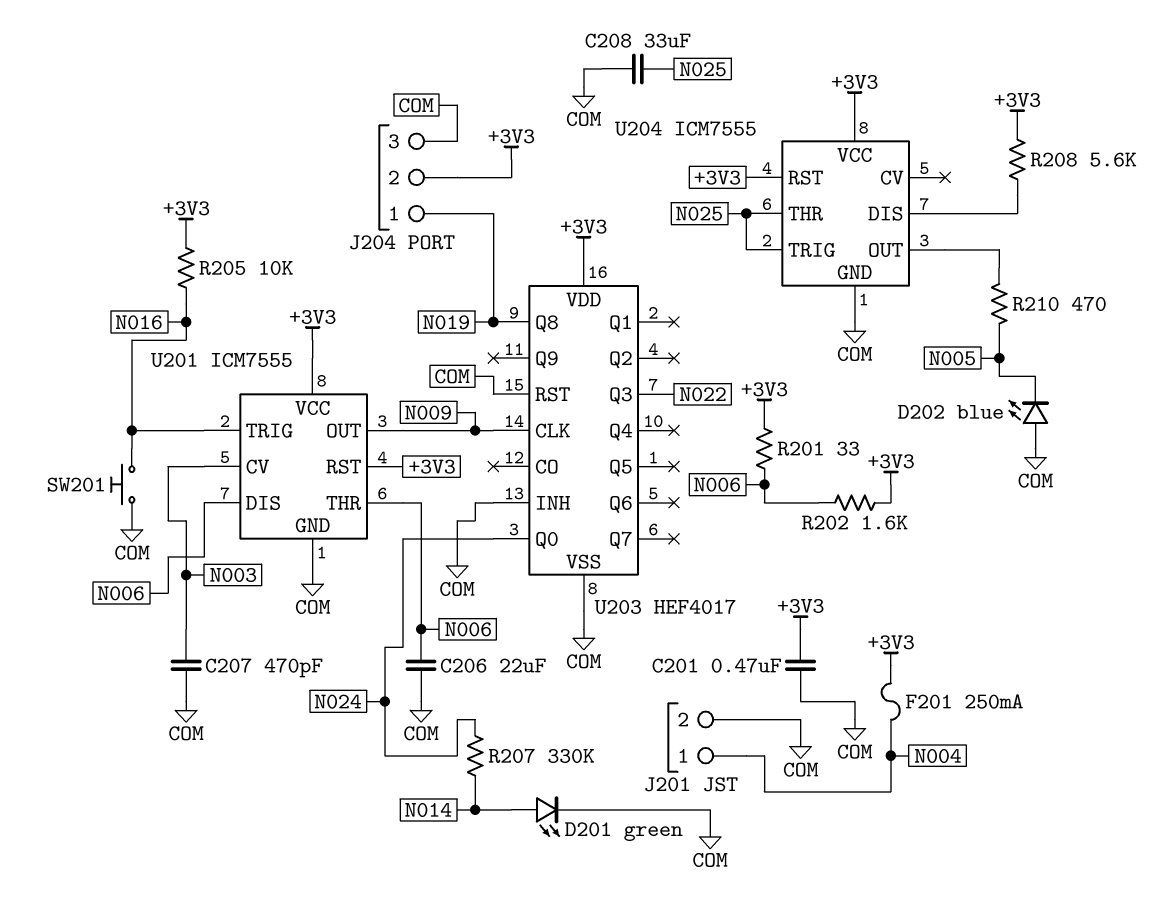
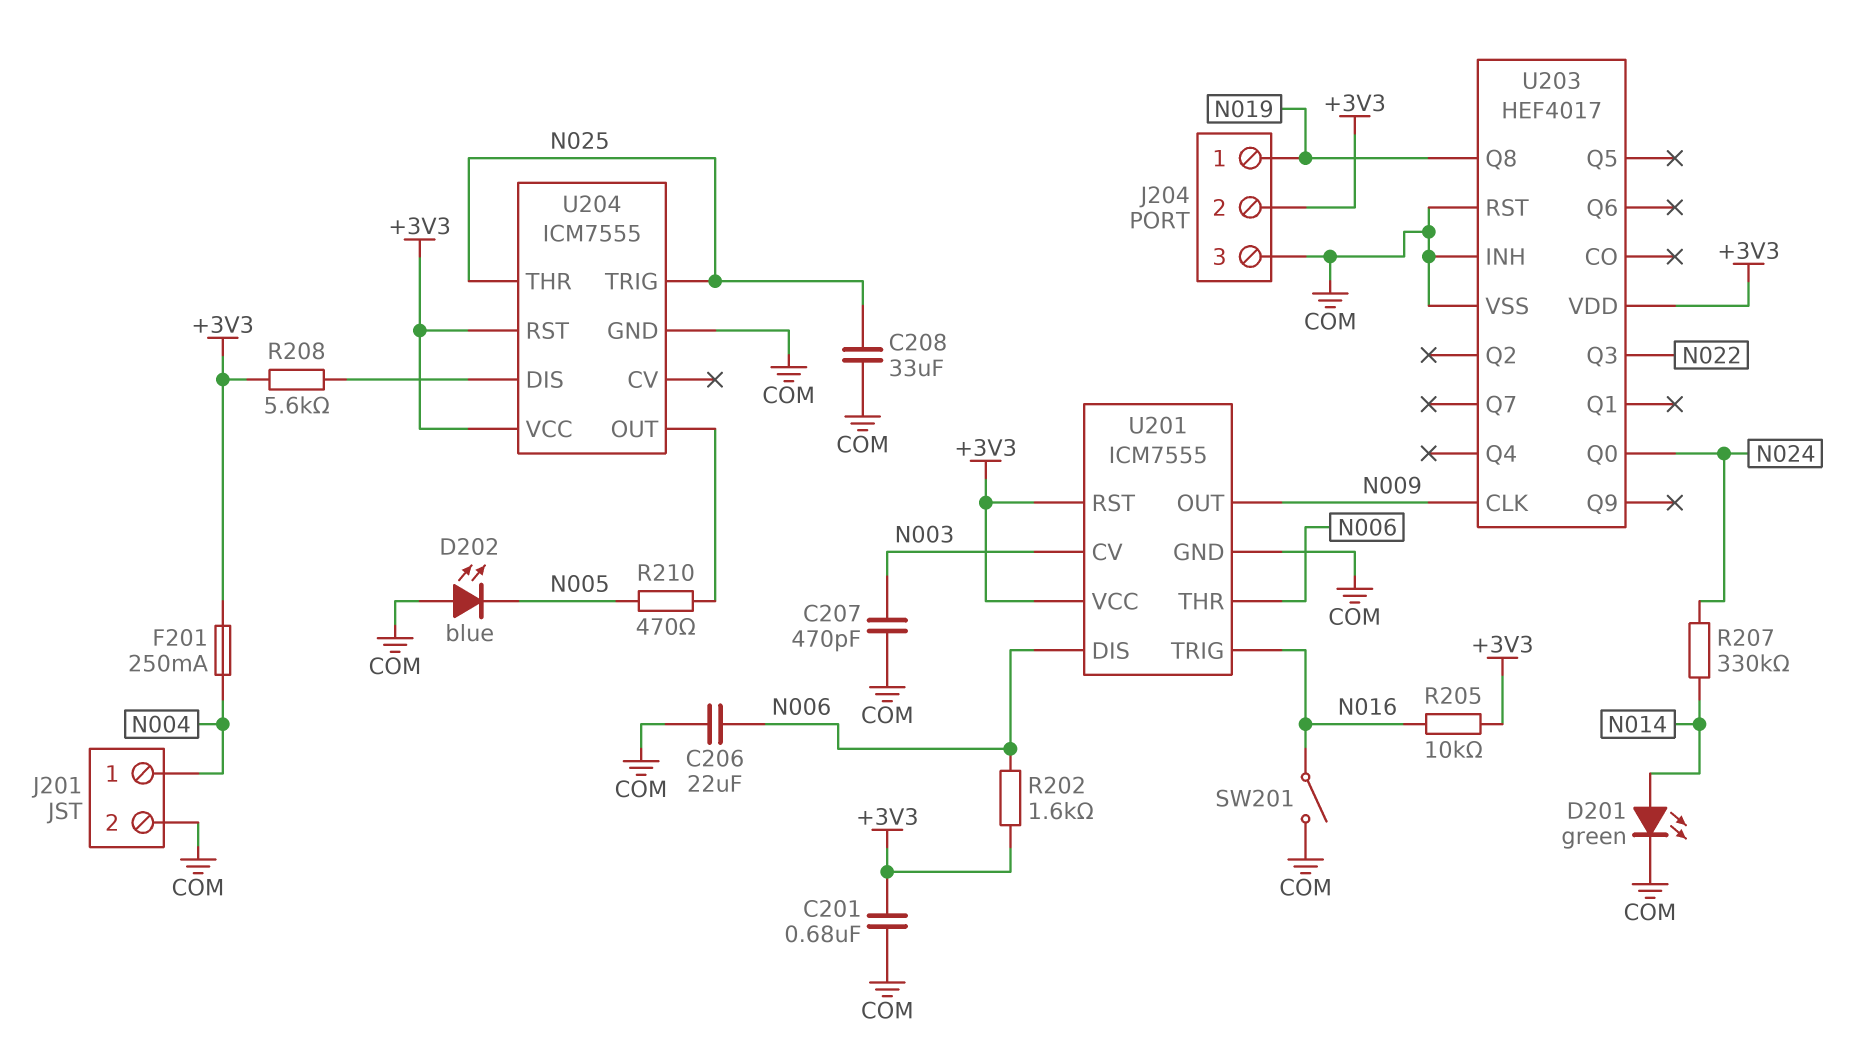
C201: 470nF (+3V3, COM) -> 680nF (+3V3, COM)
R201: 33 (+3V3, N006) -> none
SW201: button (COM, N016) -> switch (COM, N016)

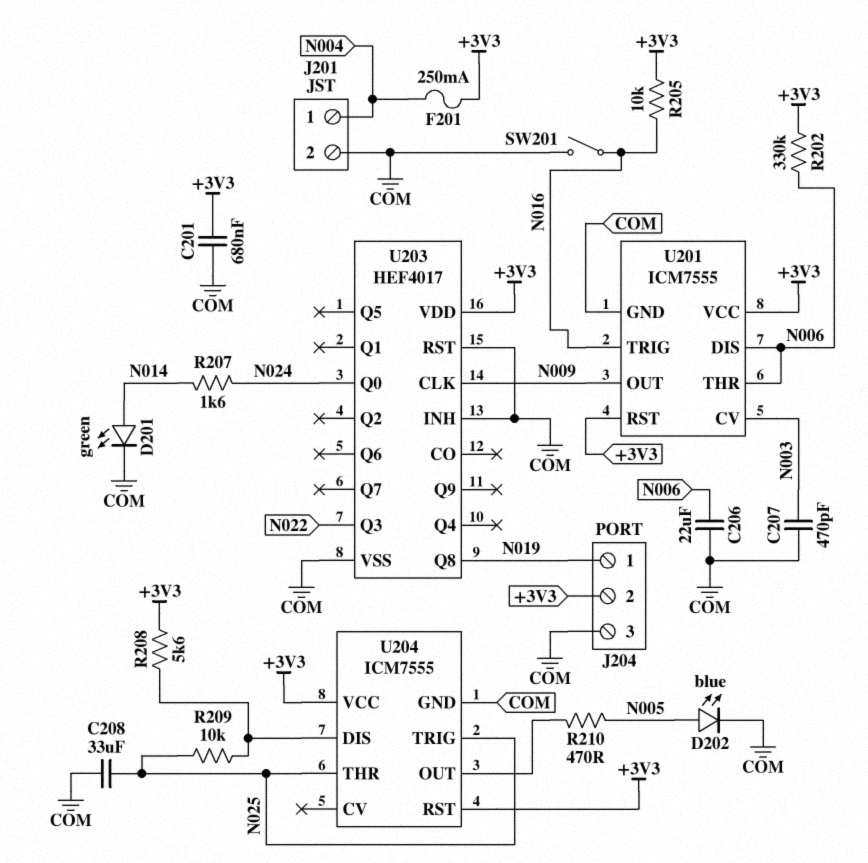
D202: LED blue (A COM, K N005) -> LED blue (A N005, K COM)
R202: 1.6k (+3V3, N006) -> 330k (+3V3, N006)
R207: 330k (N014, N024) -> 1.6k (N014, N024)
R209: none -> 10k (N025, U204/DIS)

